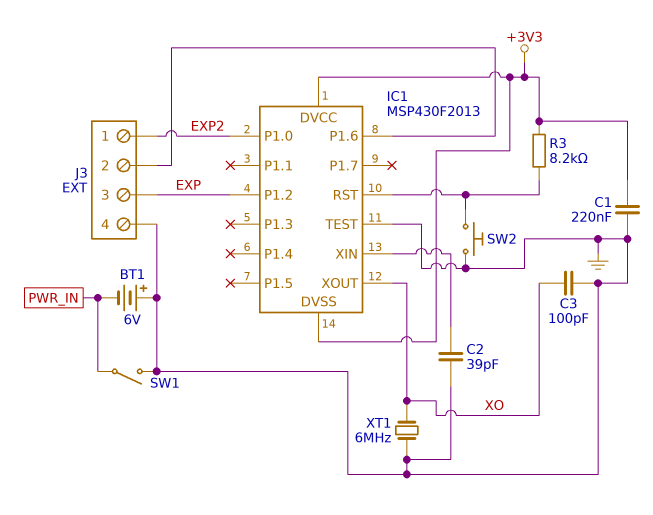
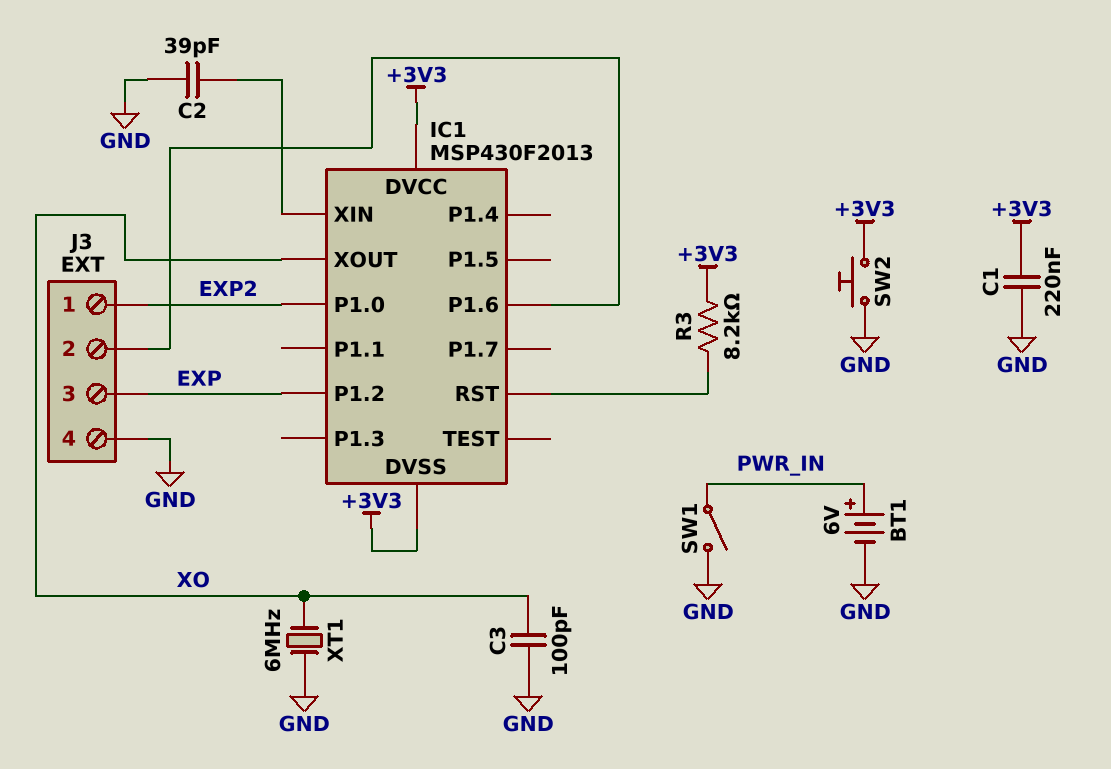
BT1: 6V (plus GND, minus PWR_IN) -> 6V (plus PWR_IN, minus GND)
IC1 pin TEST: GND -> none
SW2: button (GND, IC1/RST) -> button (+3V3, GND)

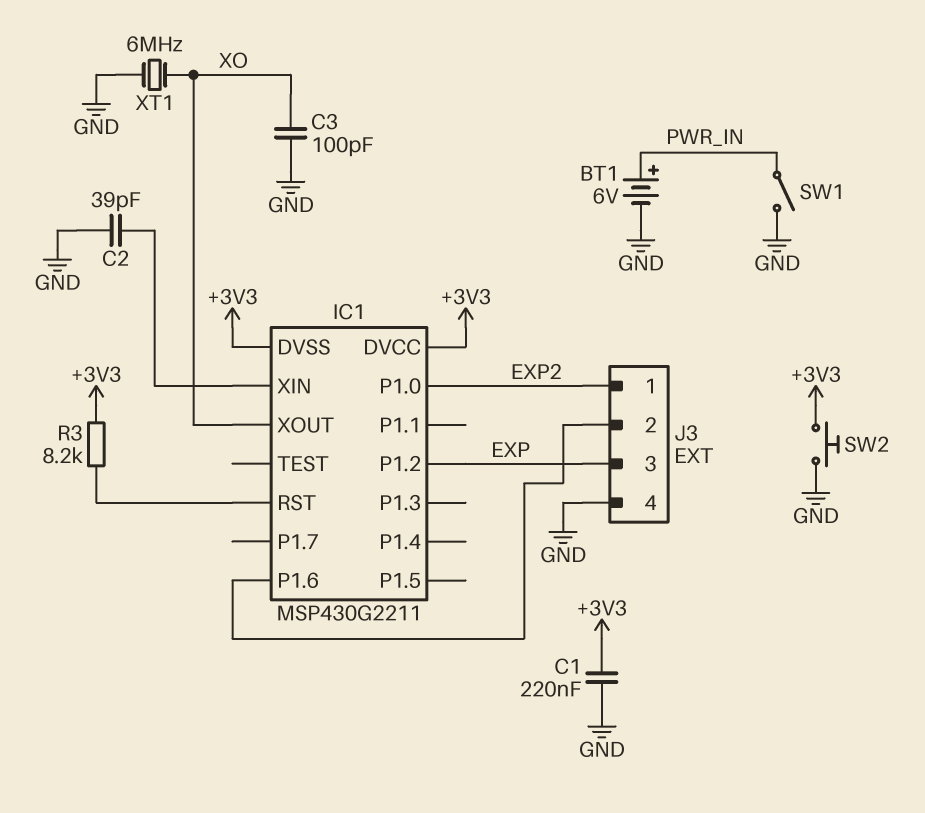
IC1: MSP430F2013 -> MSP430G2211

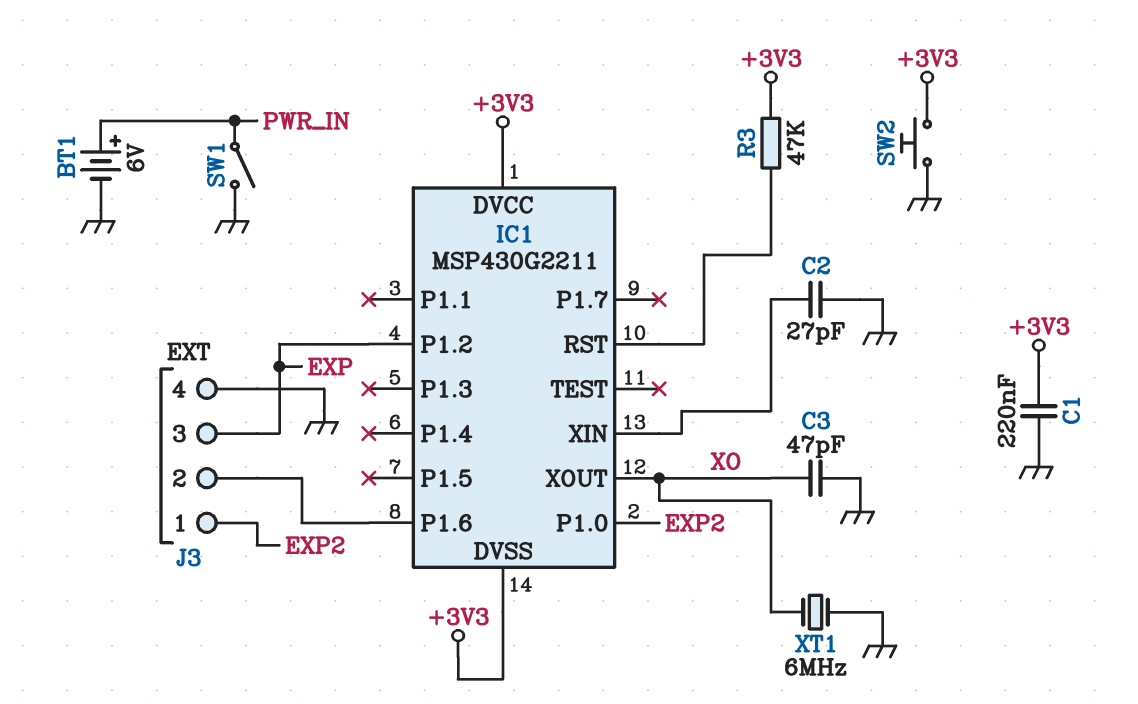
C2: 39pF (GND, IC1/XIN) -> 27pF (GND, IC1/XIN)
C3: 100pF (GND, XO) -> 47pF (GND, XO)
R3: 8.2k (+3V3, IC1/RST) -> 47k (+3V3, IC1/RST)

